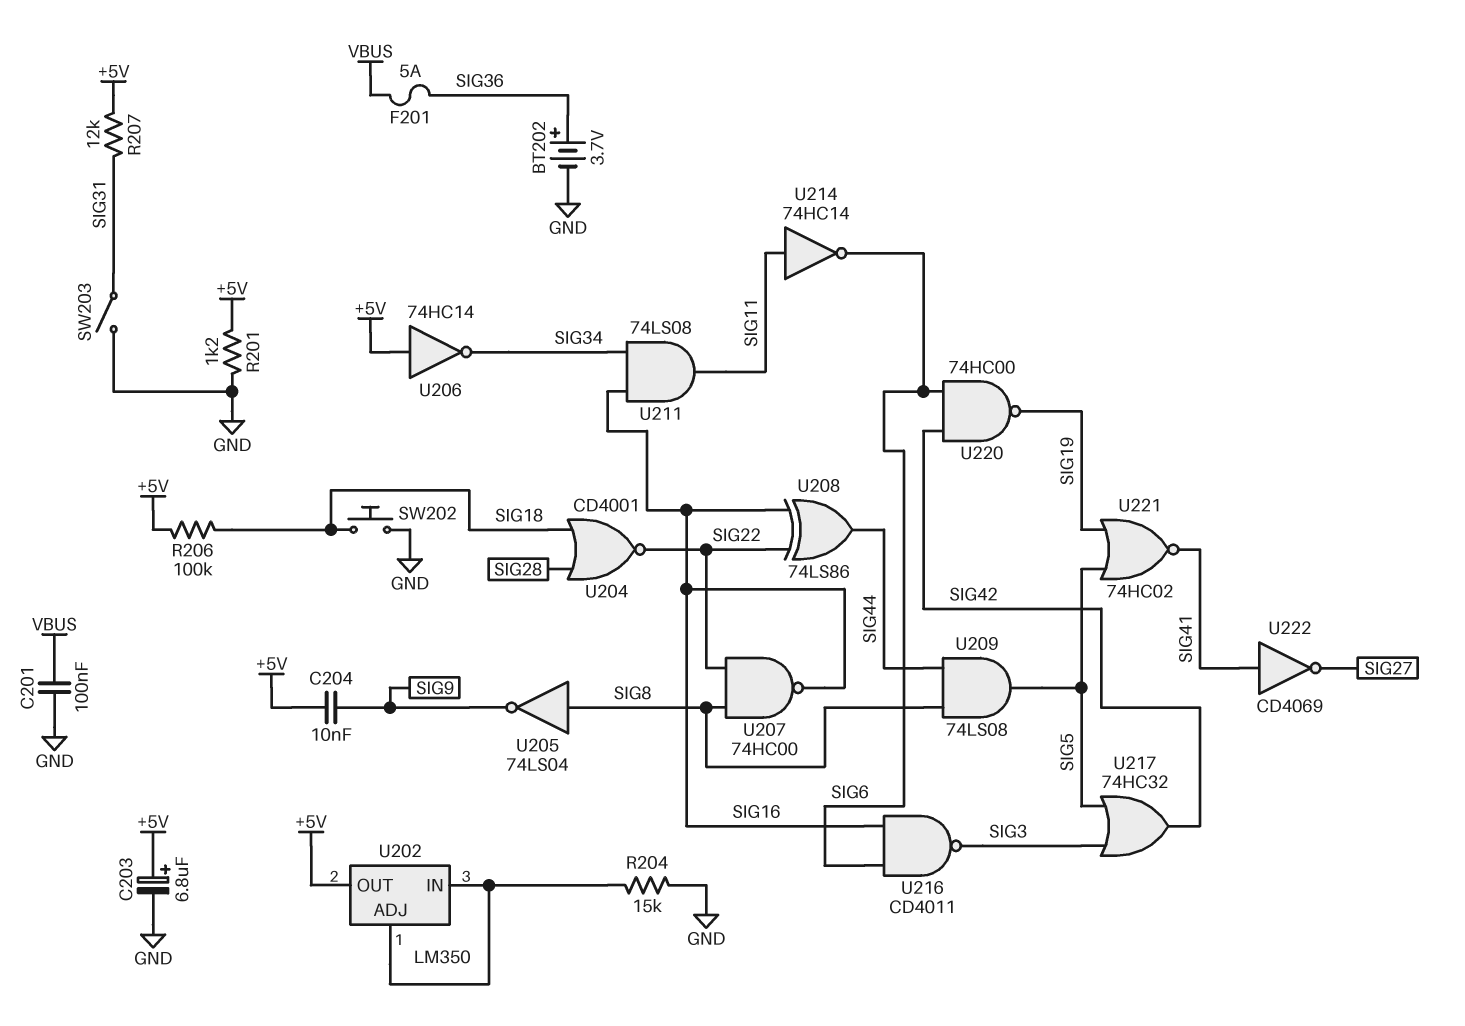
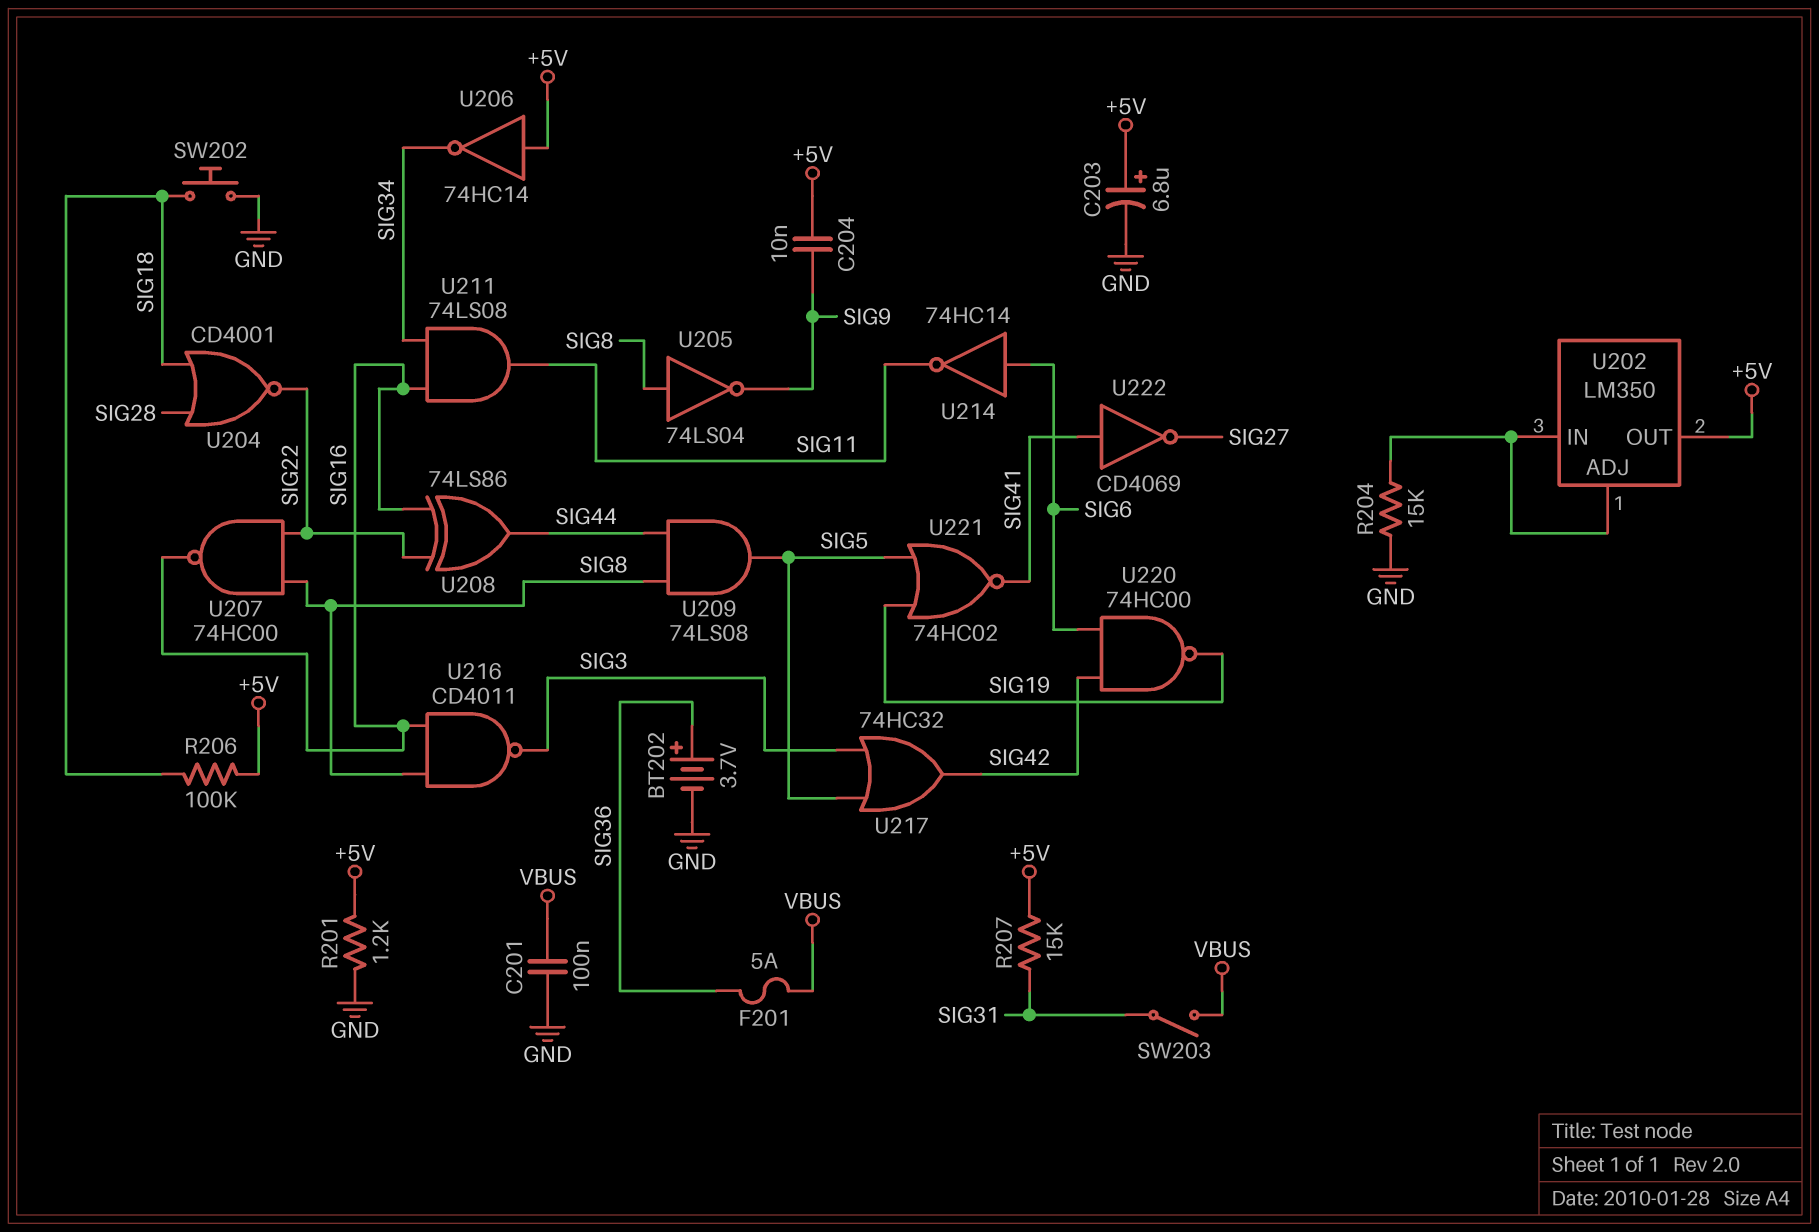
R207: 12k (+5V, SIG31) -> 15k (+5V, SIG31)
SW203: switch (GND, SIG31) -> switch (SIG31, VBUS)
U214: NOT 74HC14 (in SIG11, out SIG6) -> NOT 74HC14 (in SIG6, out SIG11)
U216: NAND CD4011 (in SIG6, in SIG16, out SIG3) -> NAND CD4011 (in SIG8, in SIG16, out SIG3)

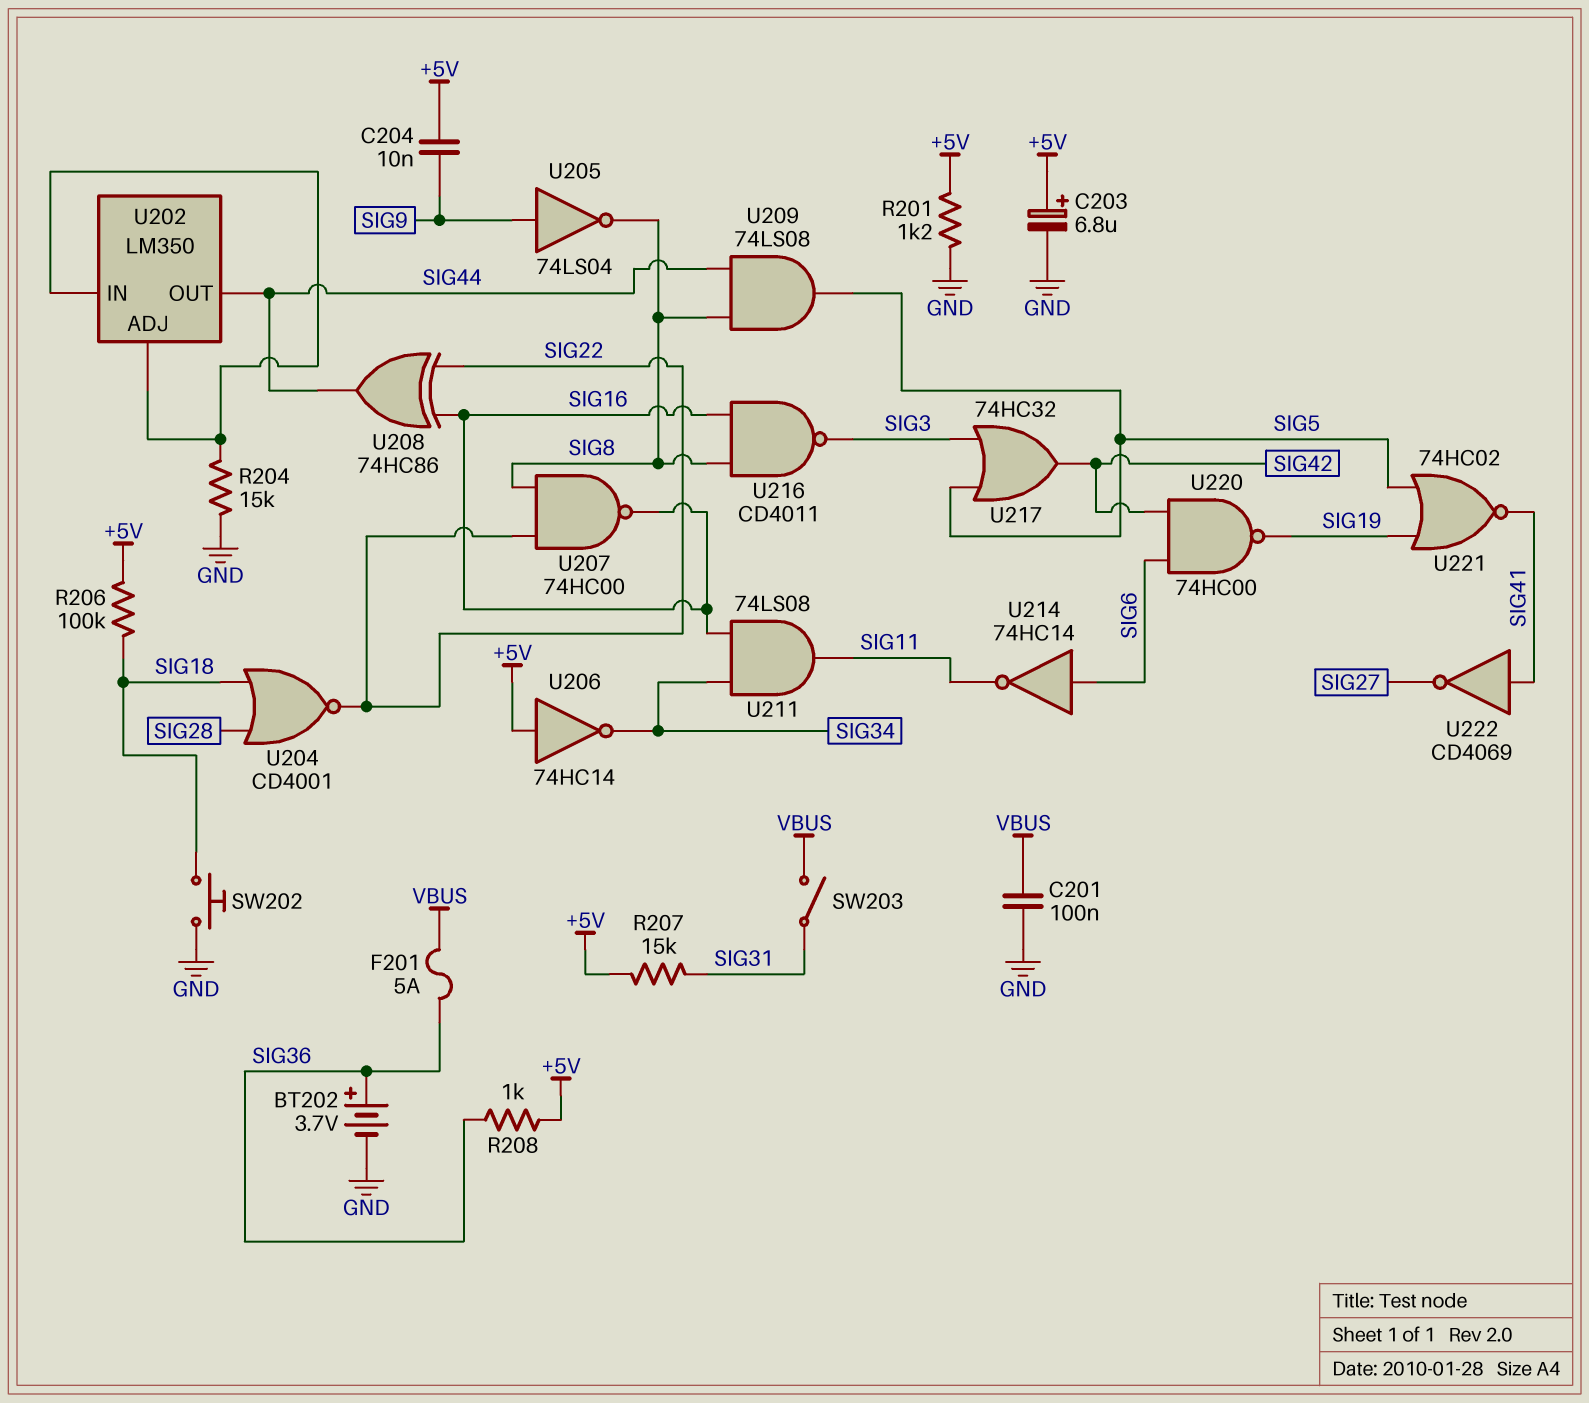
R208: none -> 1k (+5V, SIG36)
U202 pin OUT: +5V -> SIG44
U205: NOT 74LS04 (in SIG8, out SIG9) -> NOT 74LS04 (in SIG9, out SIG8)
U208: XOR 74LS86 (in SIG16, in SIG22, out SIG44) -> XOR 74HC86 (in SIG16, in SIG22, out SIG44)

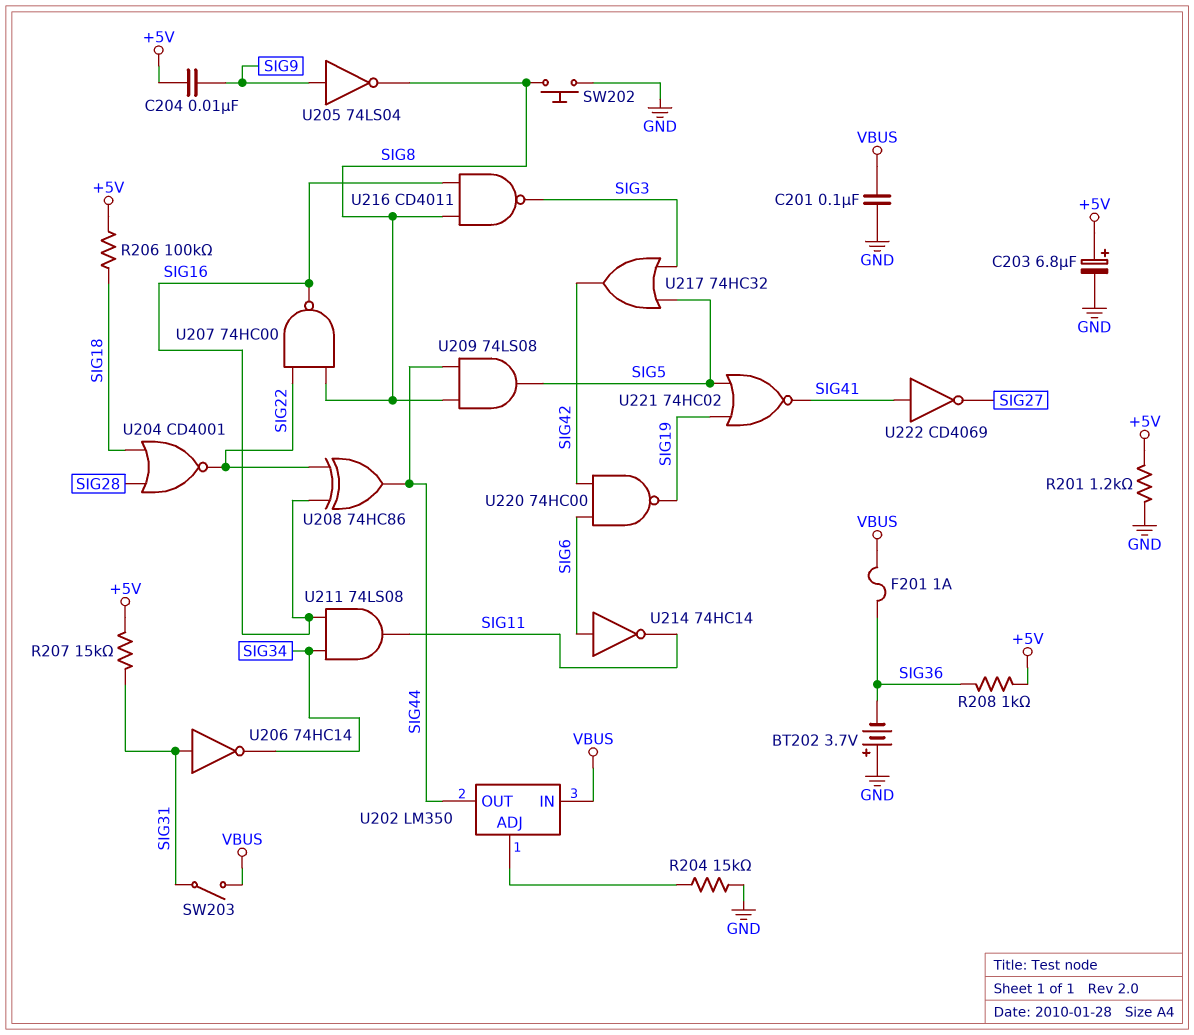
BT202: 3.7V (plus SIG36, minus GND) -> 3.7V (plus GND, minus SIG36)
F201: 5A (SIG36, VBUS) -> 1A (SIG36, VBUS)
SW202: button (GND, SIG18) -> button (GND, SIG8)
U202 pin IN: U202/ADJ -> VBUS
U206: NOT 74HC14 (in +5V, out SIG34) -> NOT 74HC14 (in SIG31, out SIG34)

